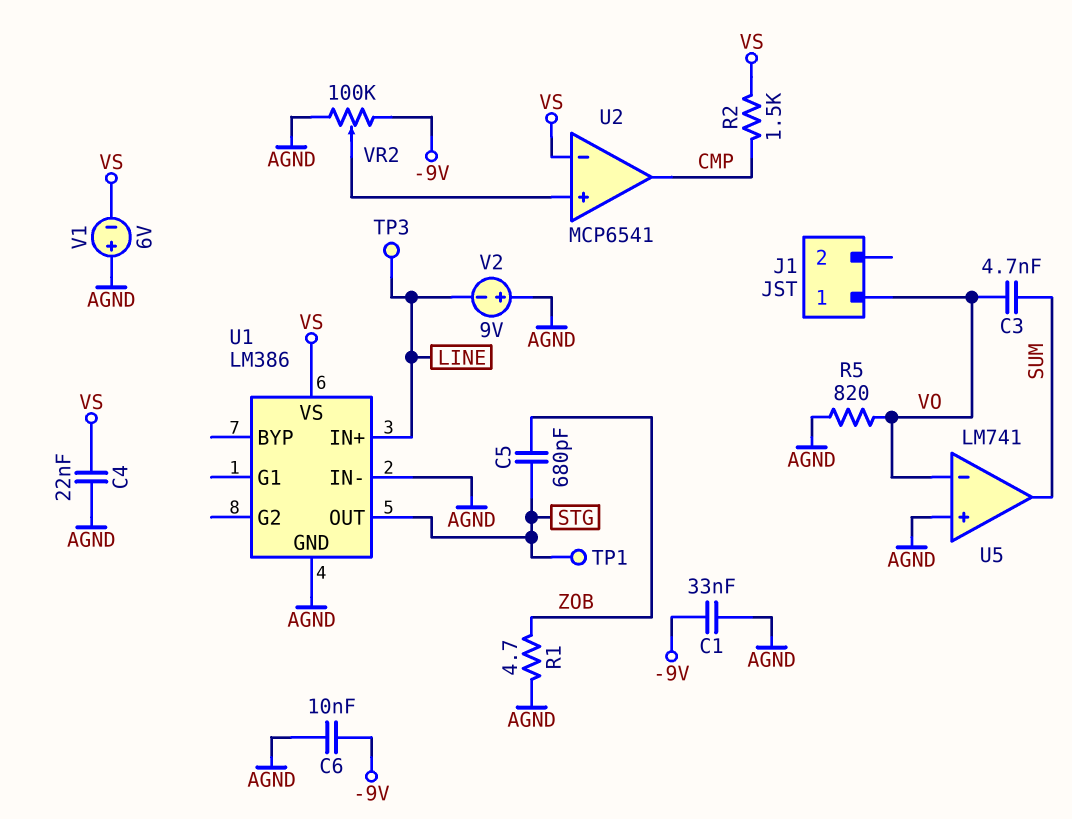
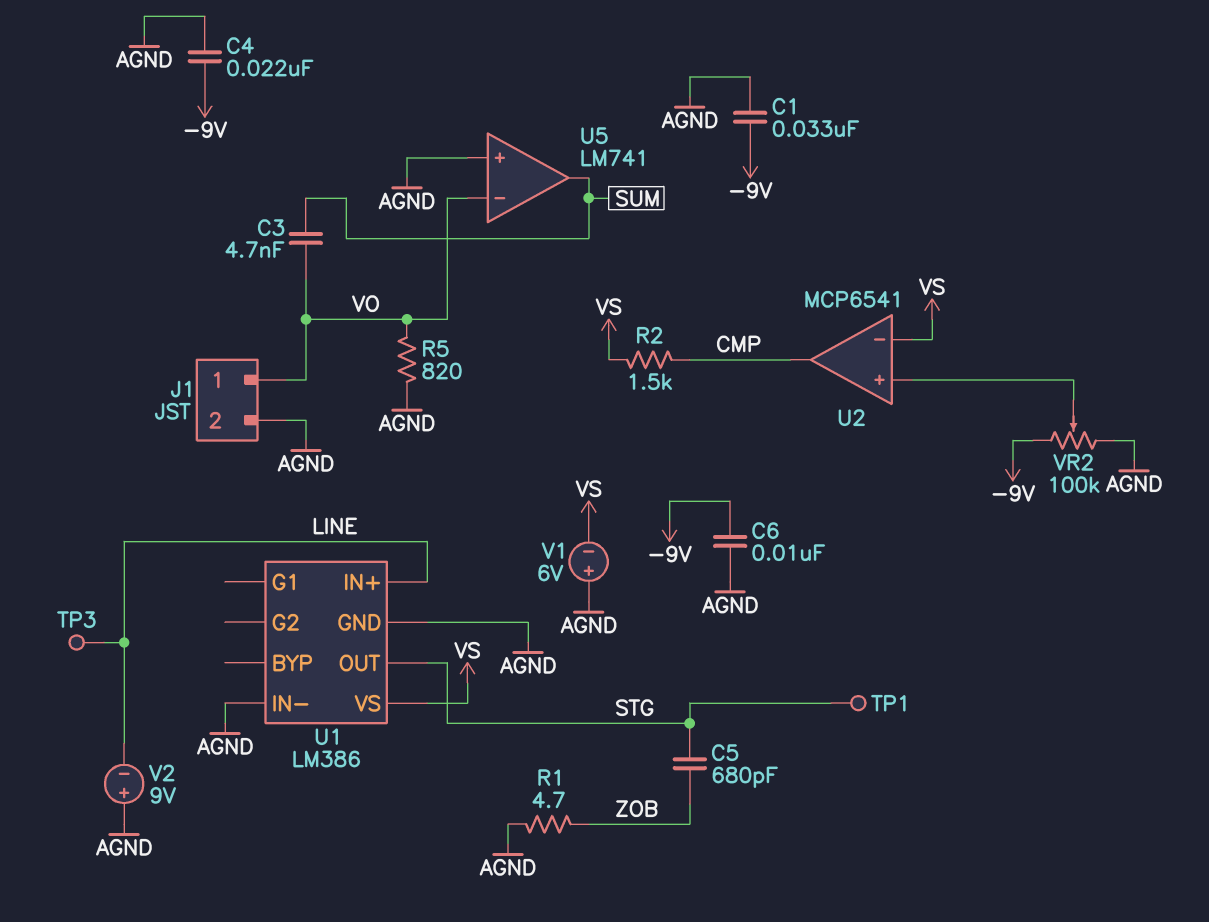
C4: 22nF (AGND, VS) -> 22nF (-9V, AGND)
J1 pin 2: none -> AGND

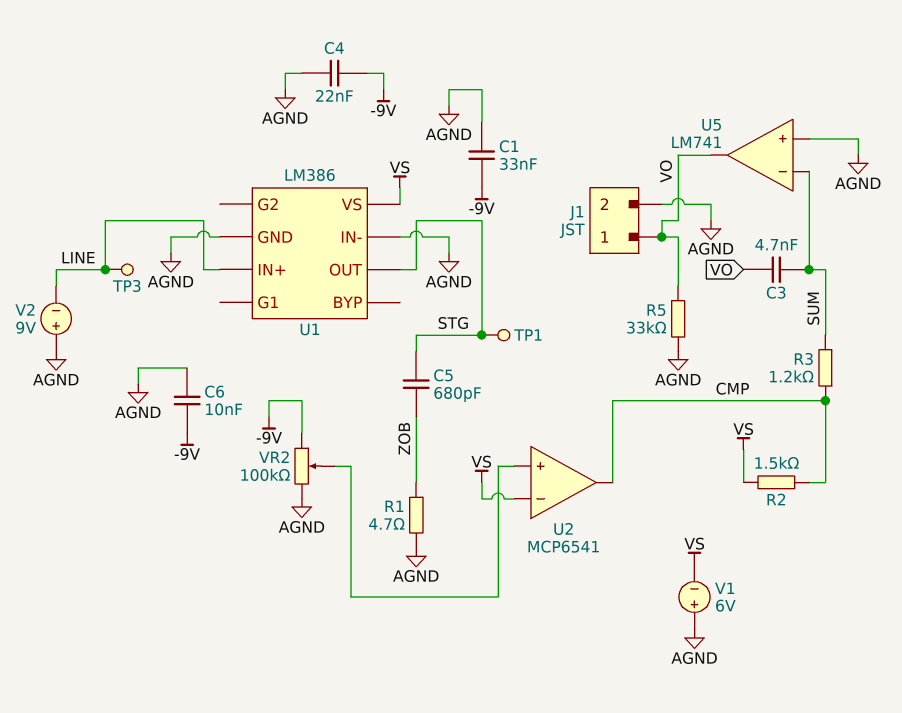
R3: none -> 1.2k (CMP, SUM)
R5: 820 (AGND, VO) -> 33k (AGND, VO)
U5 pin in-: VO -> SUM
U5 pin out: SUM -> VO

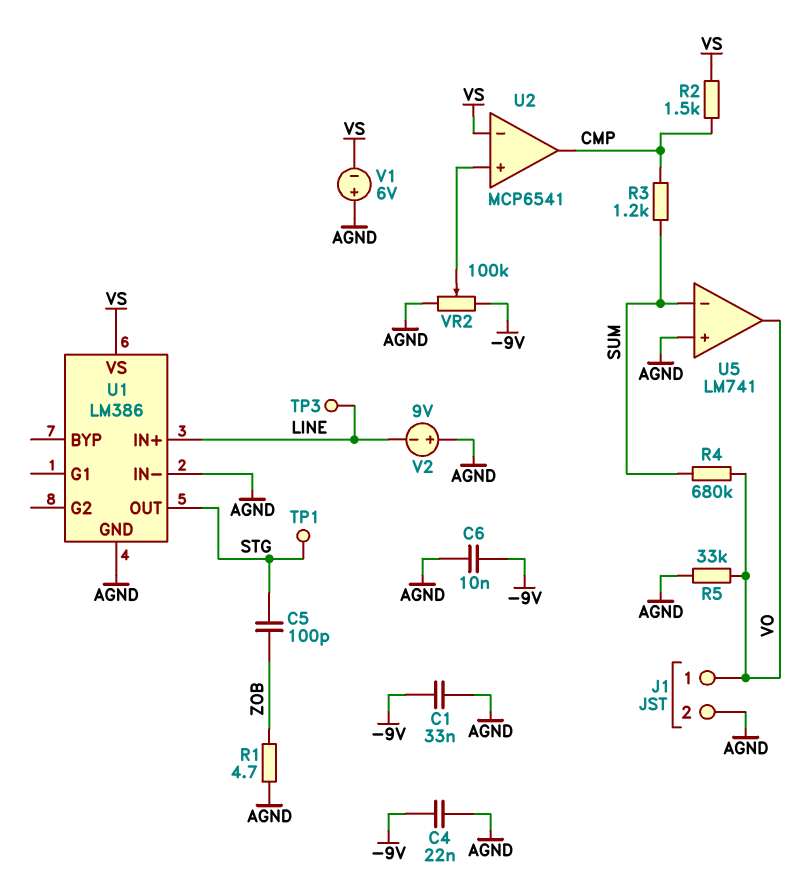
C3: 4.7nF (SUM, VO) -> none
C5: 680pF (STG, ZOB) -> 100pF (STG, ZOB)
R4: none -> 680k (SUM, VO)

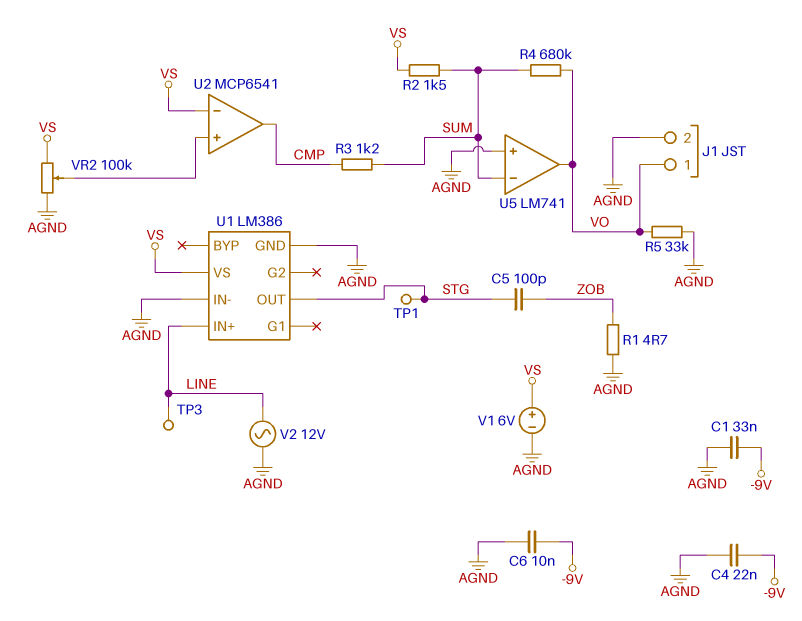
R2: 1.5k (CMP, VS) -> 1.5k (SUM, VS)
V1: 6V (plus AGND, minus VS) -> 6V (plus VS, minus AGND)
V2: 9V (plus AGND, minus LINE) -> AC 12V (AGND, LINE)
VR2: 100k (-9V, AGND, wiper U2/in+) -> 100k (AGND, VS, wiper U2/in+)

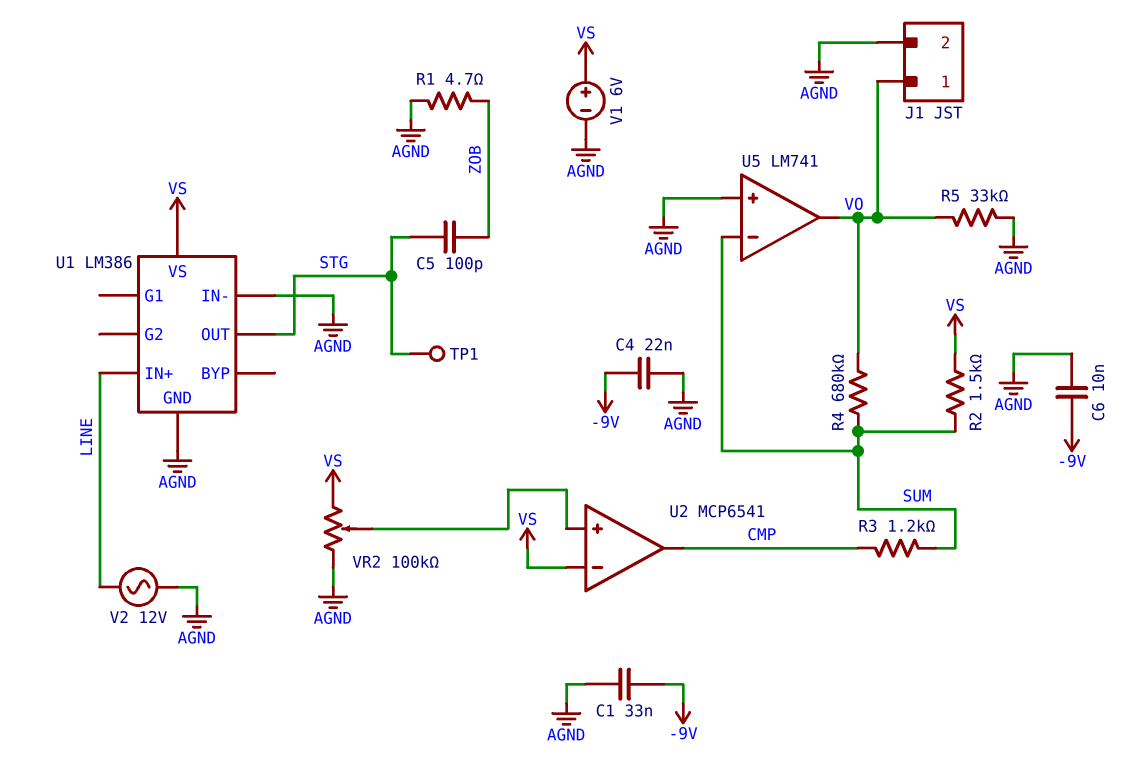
TP3: test point (LINE) -> none

